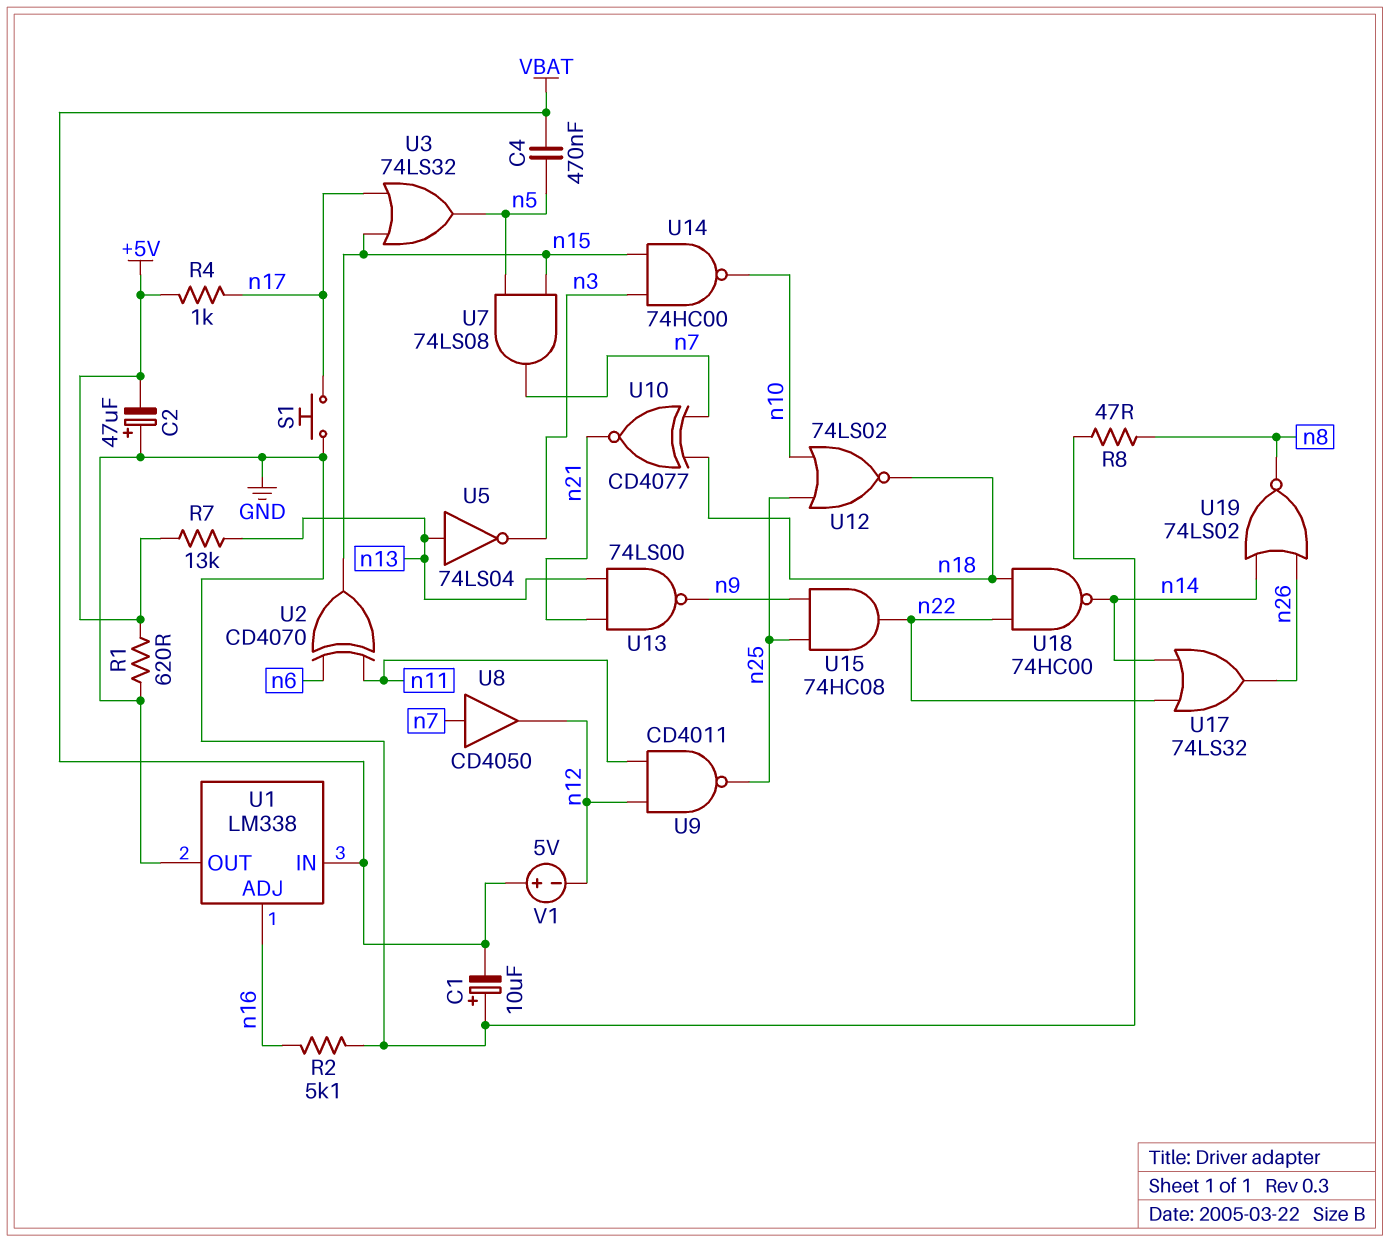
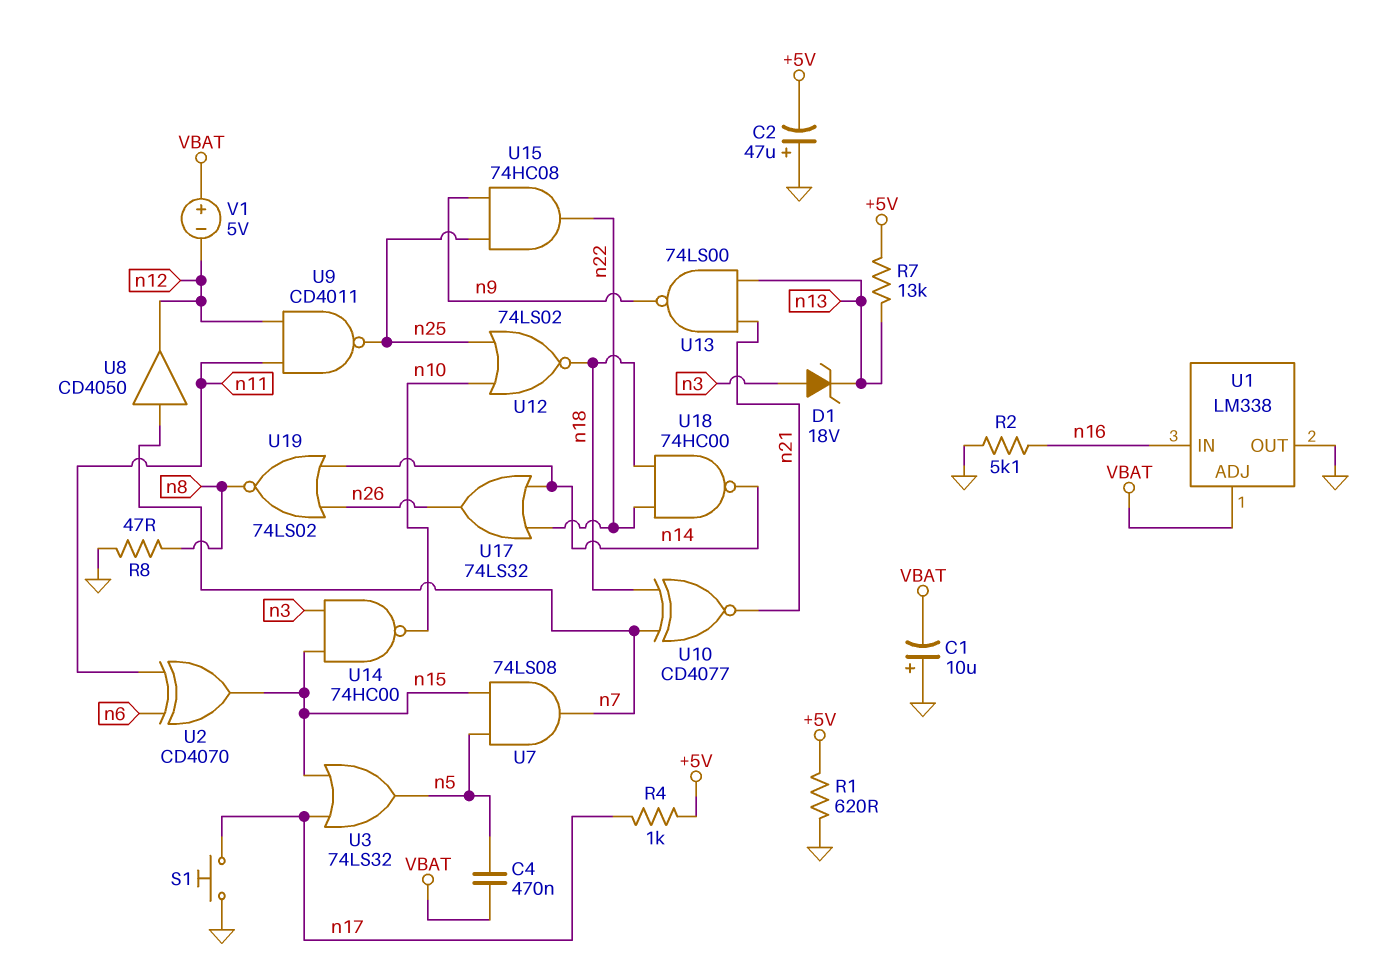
D1: none -> zener 18V (A n3, K n13)
U1 pin ADJ: n16 -> VBAT
U1 pin IN: VBAT -> n16
U5: NOT 74LS04 (in n13, out n3) -> none

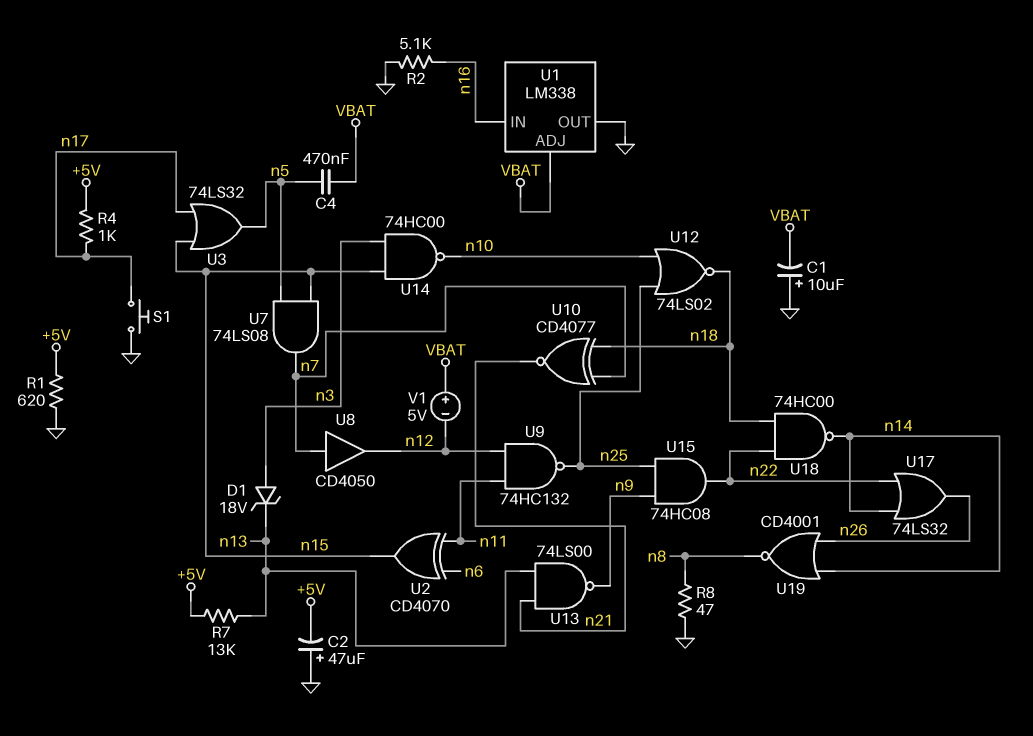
U9: NAND CD4011 (in n11, in n12, out n25) -> NAND 74HC132 (in n11, in n12, out n25)
U19: NOR 74LS02 (in n14, in n26, out n8) -> NOR CD4001 (in n14, in n26, out n8)

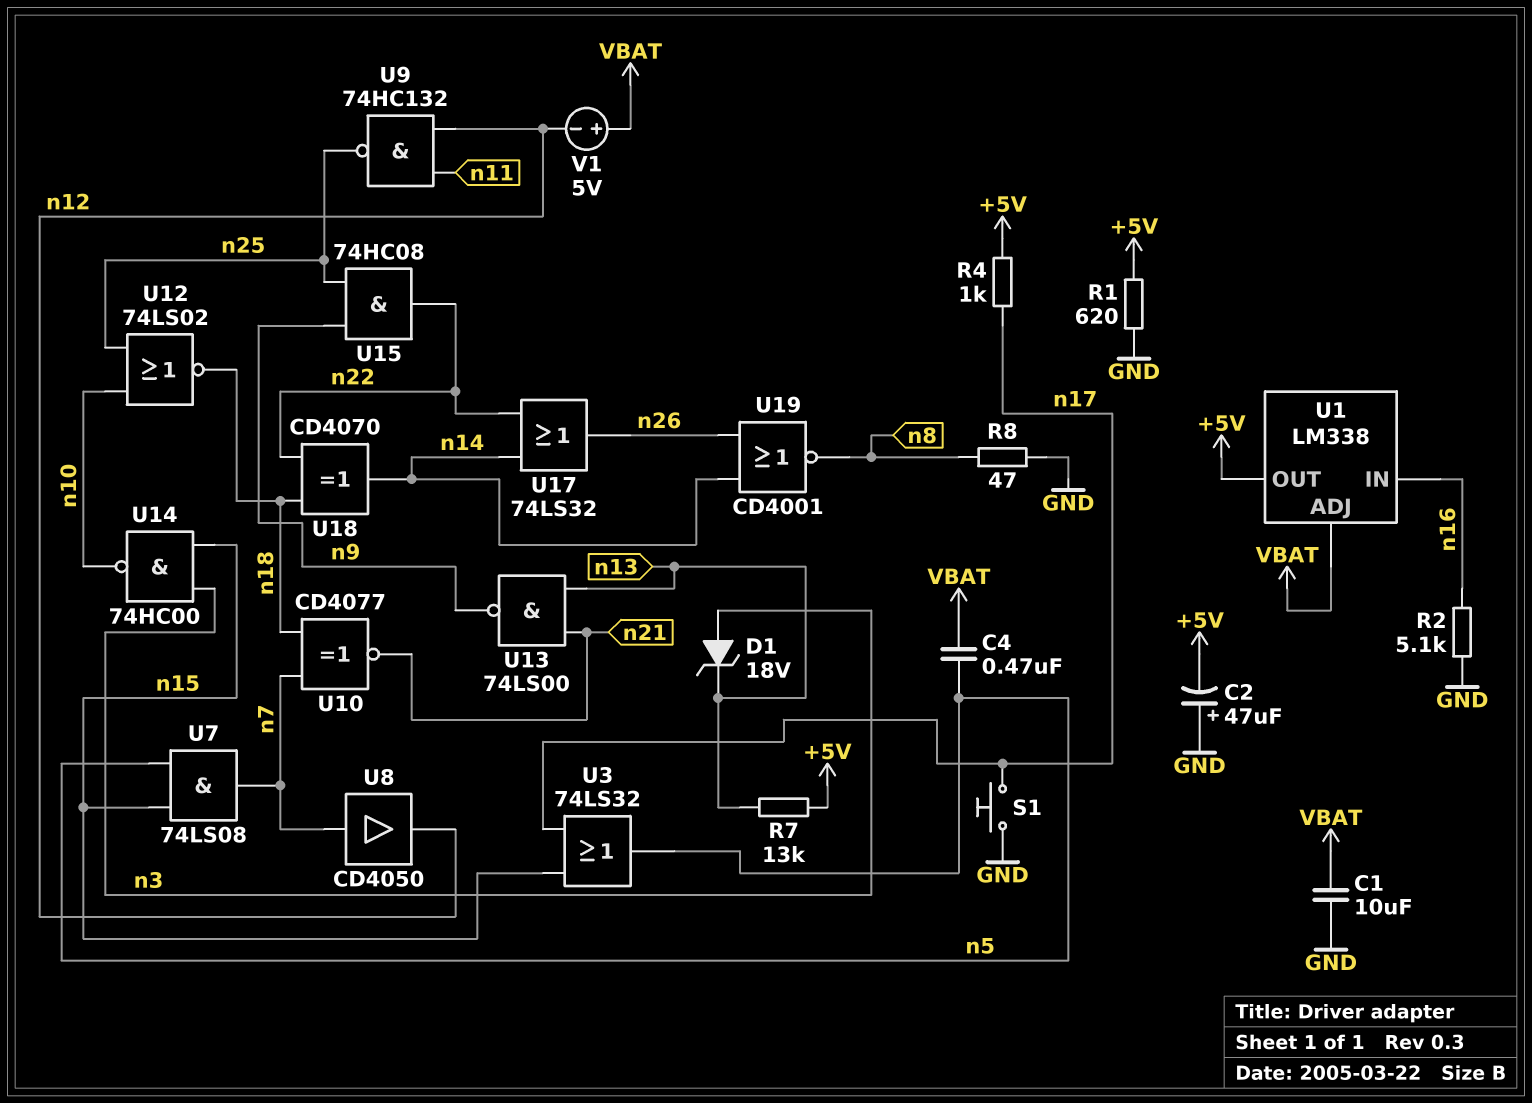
C1: 10uF (plus GND, minus VBAT) -> 10uF (GND, VBAT)
U1 pin OUT: GND -> +5V
U2: XOR CD4070 (in n6, in n11, out n15) -> none
U18: NAND 74HC00 (in n18, in n22, out n14) -> XOR CD4070 (in n18, in n22, out n14)

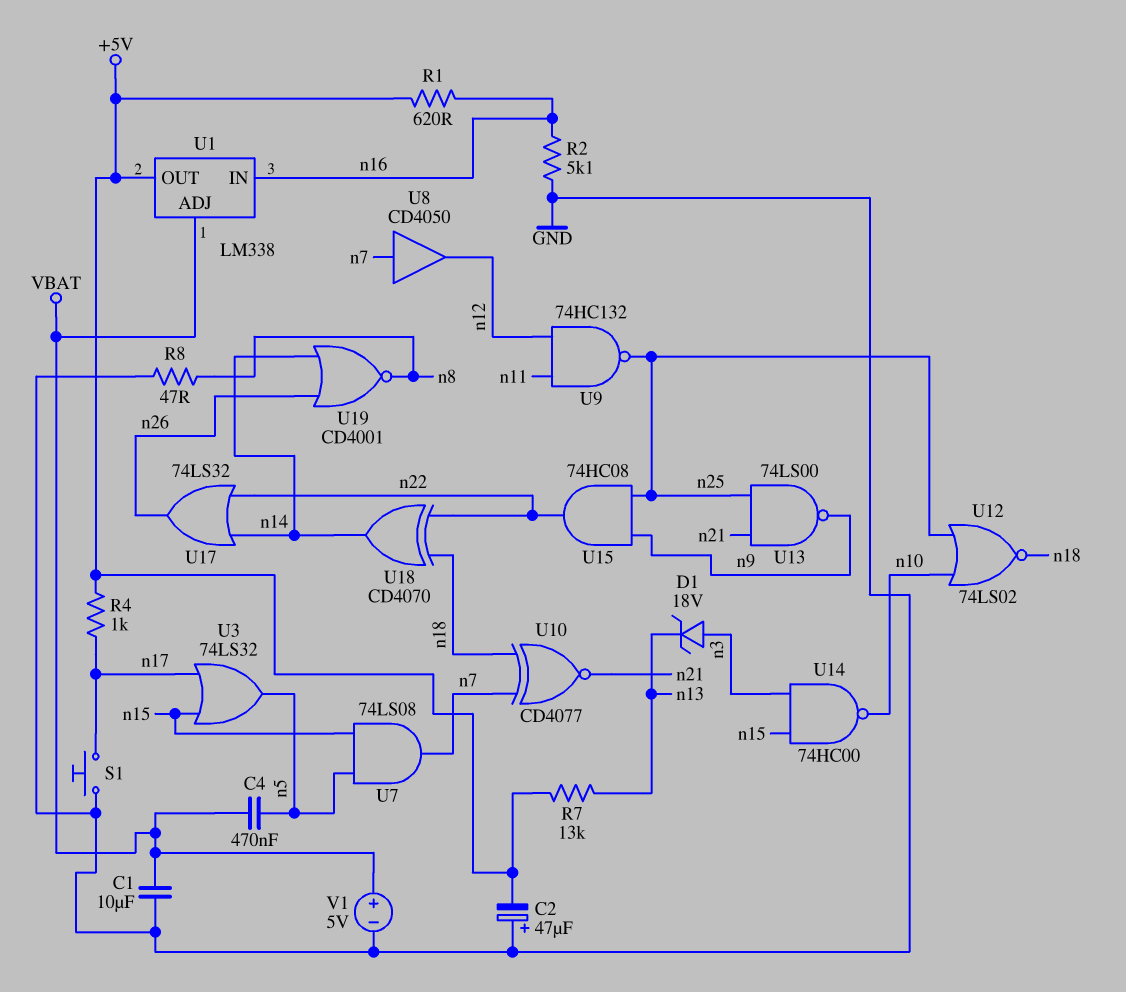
R1: 620 (+5V, GND) -> 620 (+5V, n16)
U13: NAND 74LS00 (in n13, in n21, out n9) -> NAND 74LS00 (in n21, in n25, out n9)
V1: 5V (plus VBAT, minus n12) -> 5V (plus VBAT, minus GND)

